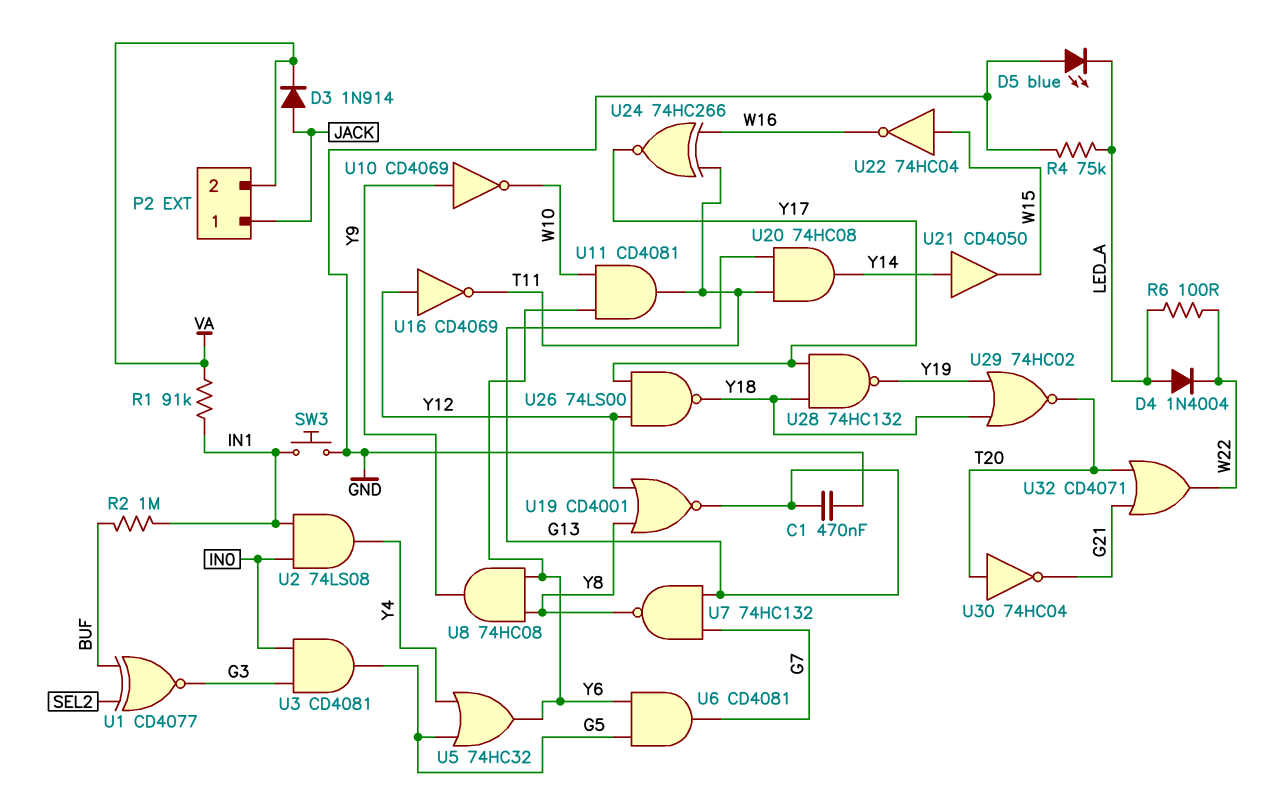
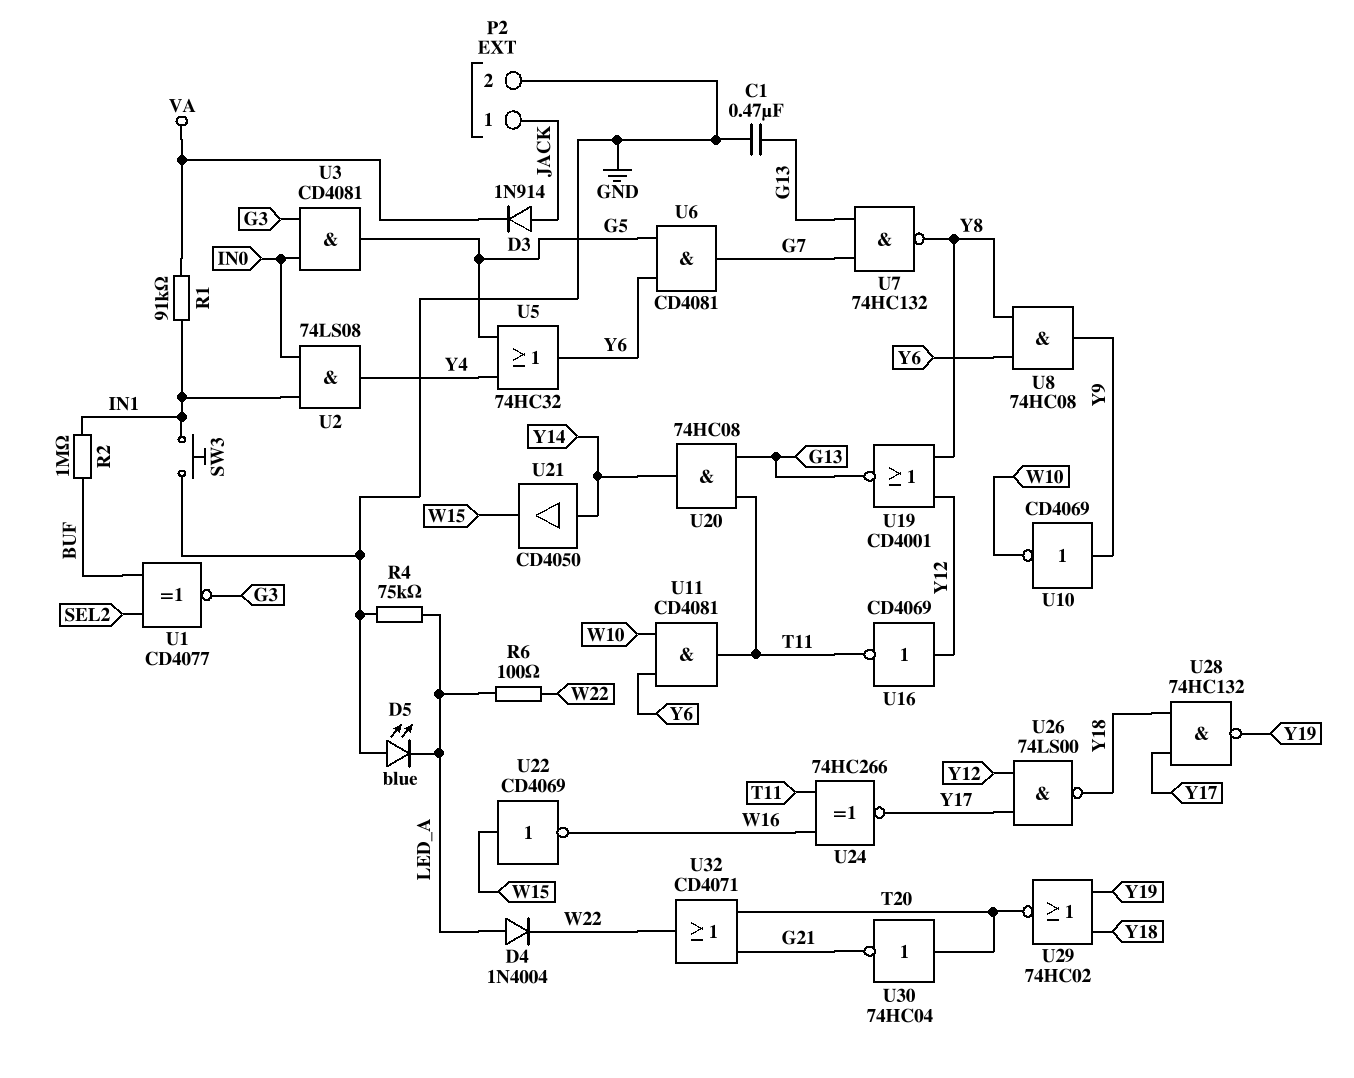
P2 pin 2: VA -> GND
U22: NOT 74HC04 (in W15, out W16) -> NOT CD4069 (in W15, out W16)

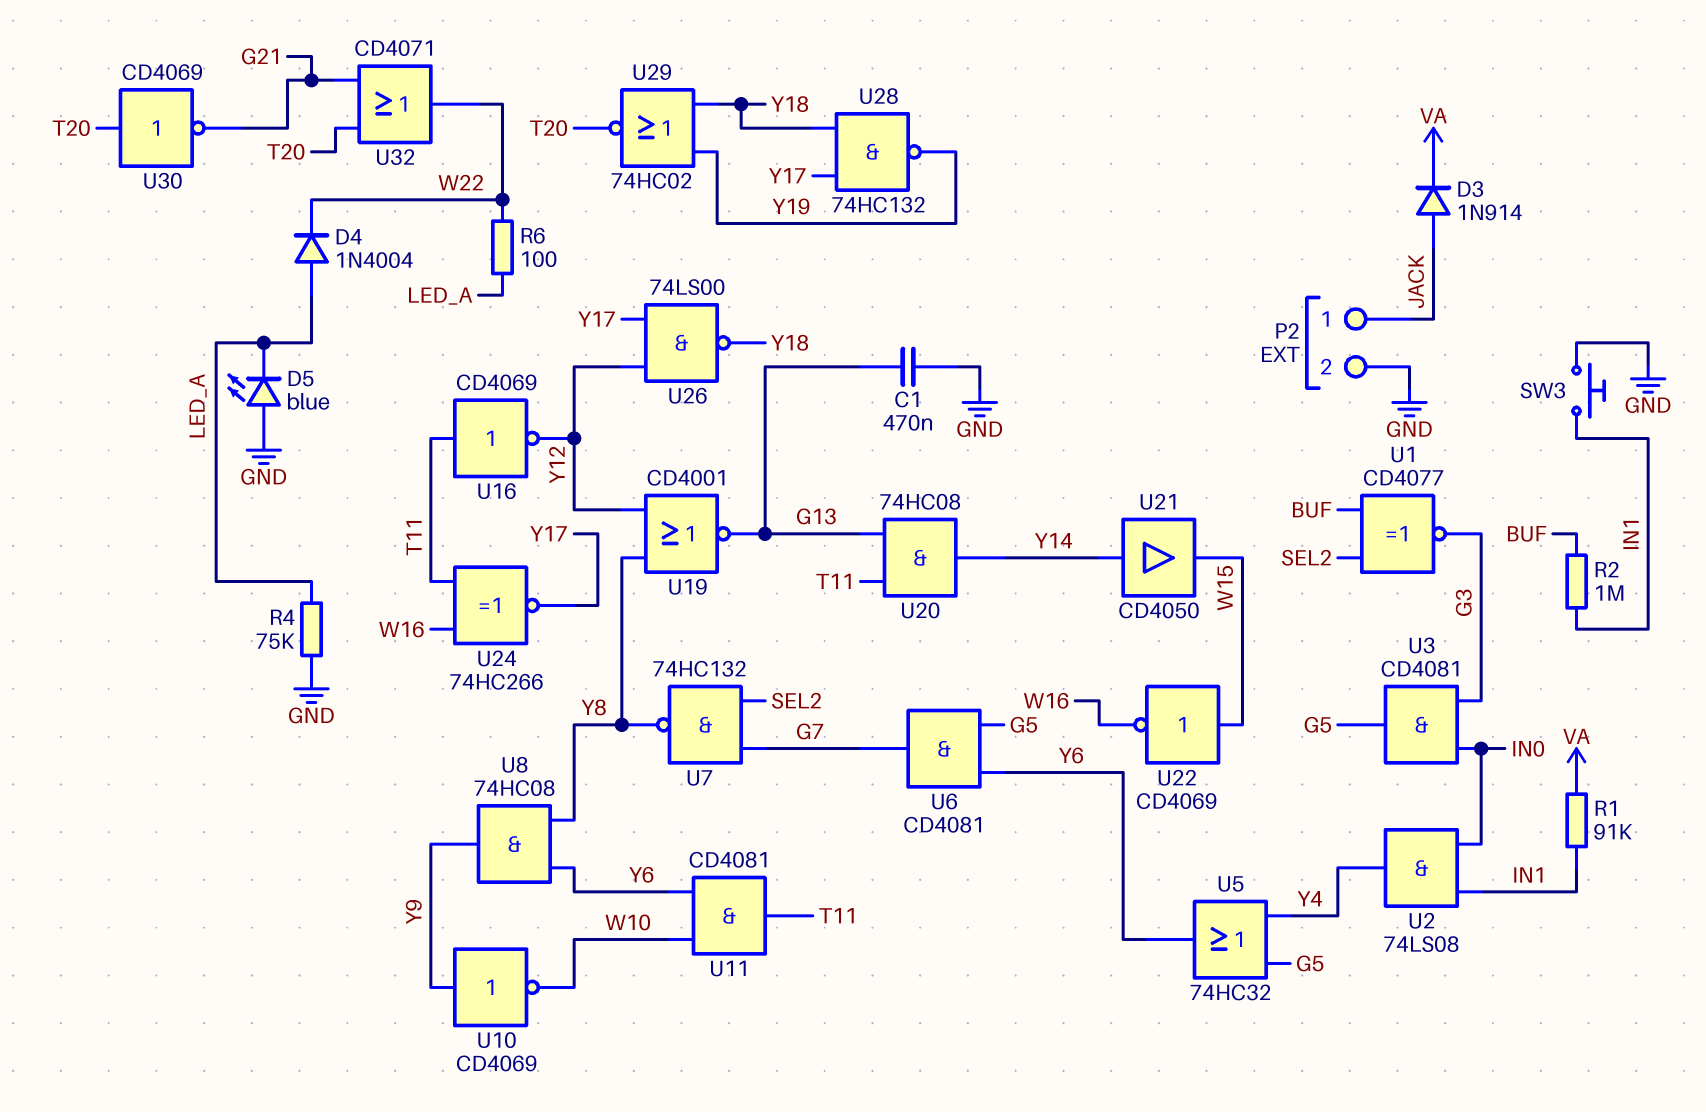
U7: NAND 74HC132 (in G7, in G13, out Y8) -> NAND 74HC132 (in G7, in SEL2, out Y8)
U16: NOT CD4069 (in Y12, out T11) -> NOT CD4069 (in T11, out Y12)
U30: NOT 74HC04 (in T20, out G21) -> NOT CD4069 (in T20, out G21)

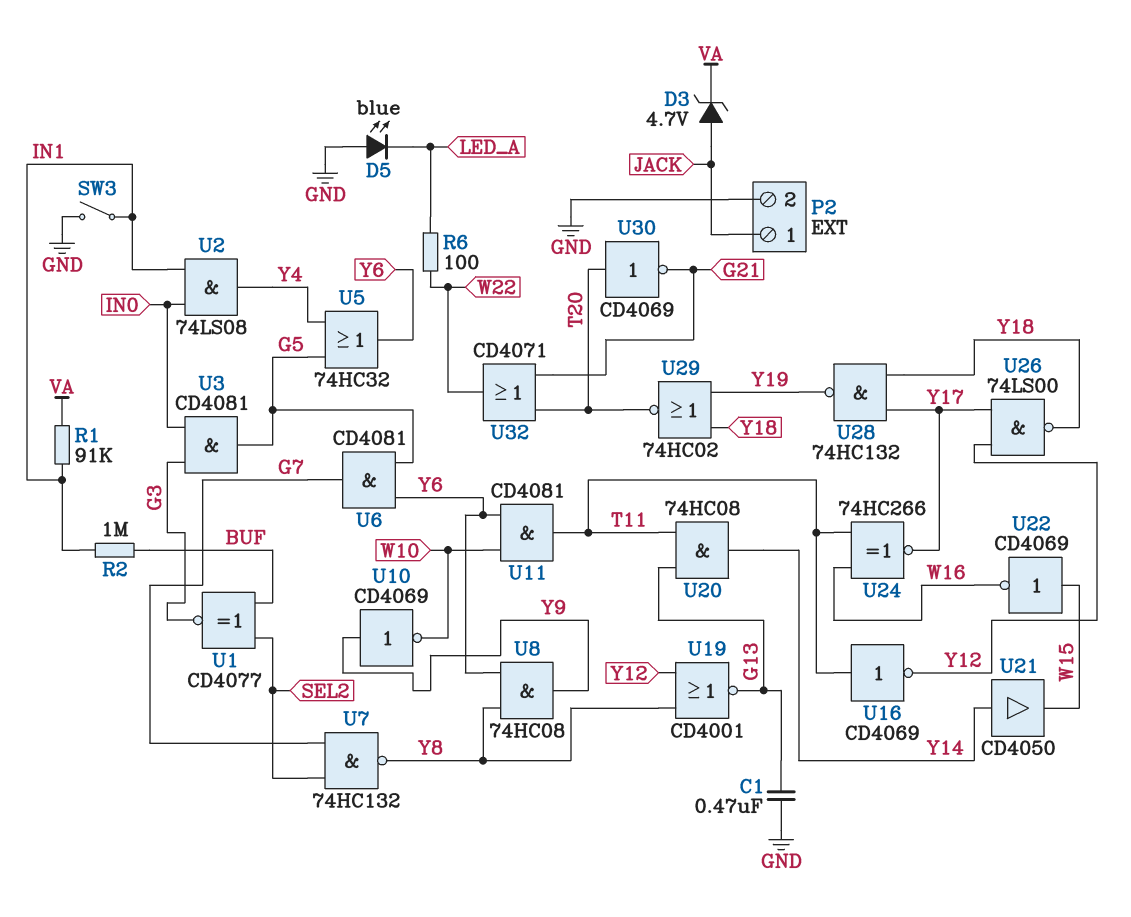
D3: diode 1N914 (A JACK, K VA) -> zener 4.7V (A JACK, K VA)
D4: diode 1N4004 (A LED_A, K W22) -> none
R4: 75k (GND, LED_A) -> none
SW3: button (GND, IN1) -> switch (GND, IN1)

